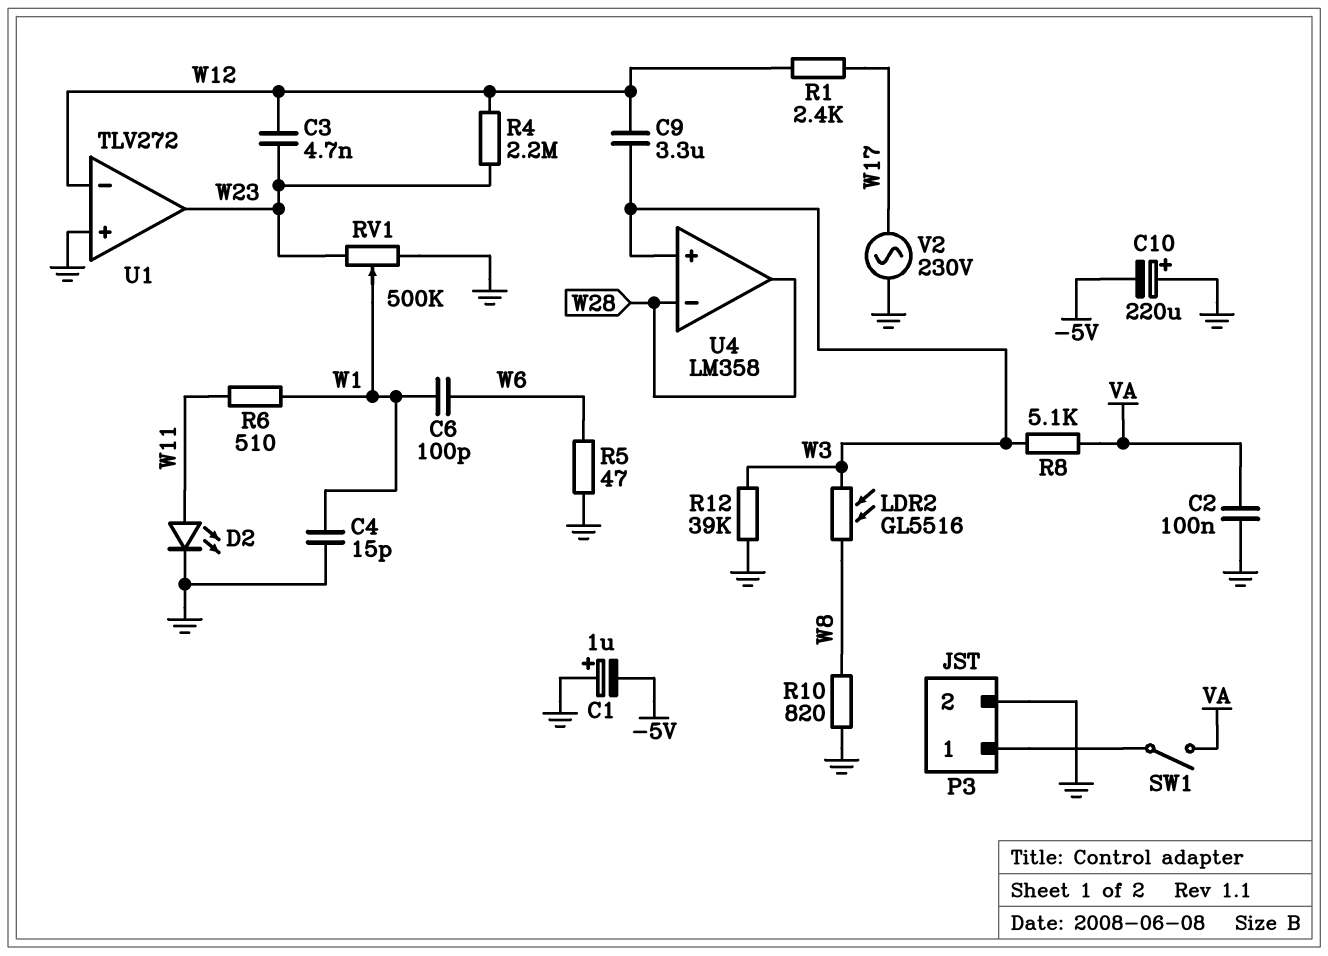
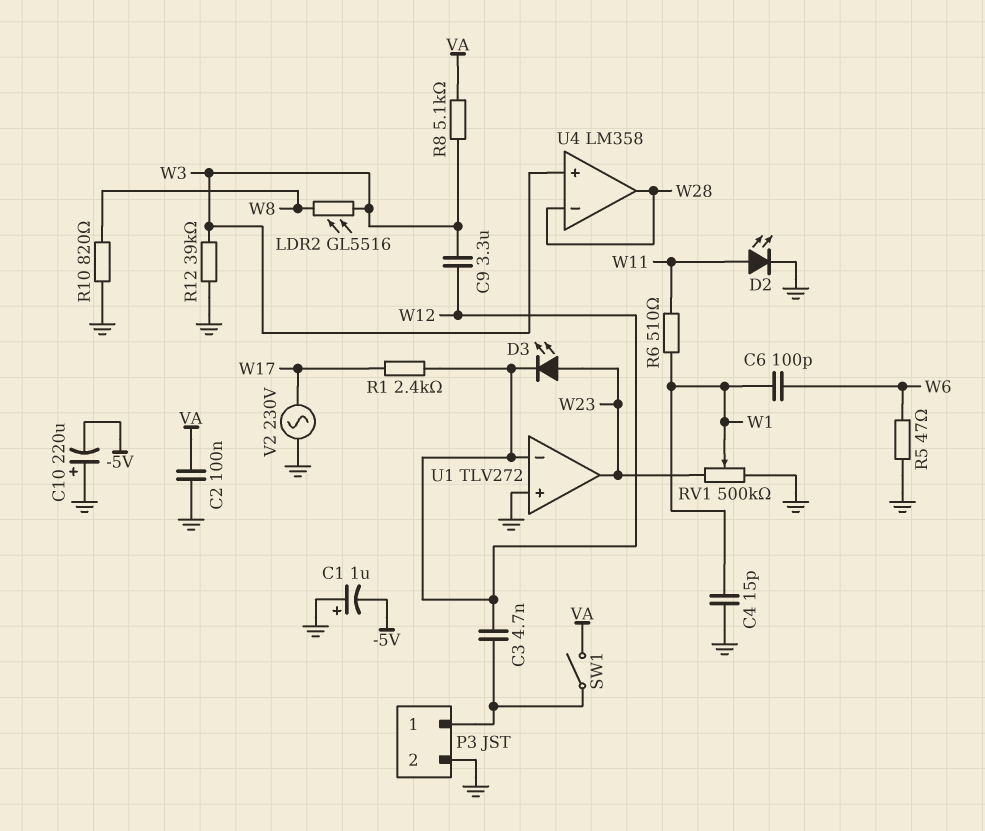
C3: 4.7nF (W12, W23) -> 4.7nF (P3/1, W12)
D3: none -> LED (A W23, K W12)
R4: 2.2M (W12, W23) -> none

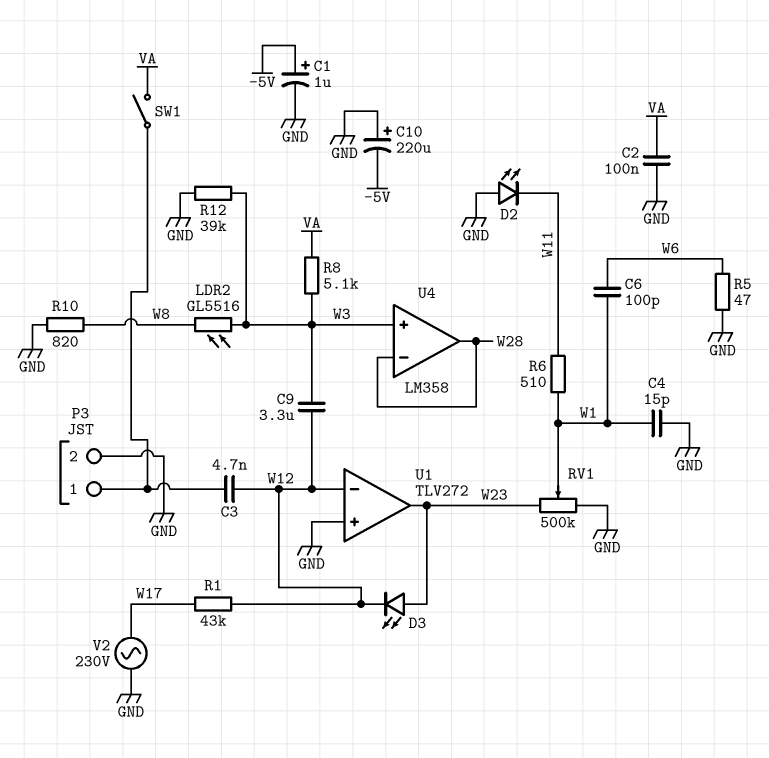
C1: 1uF (plus GND, minus -5V) -> 1uF (plus -5V, minus GND)
D2: LED (A W11, K GND) -> LED (A GND, K W11)
R1: 2.4k (W12, W17) -> 43k (W12, W17)

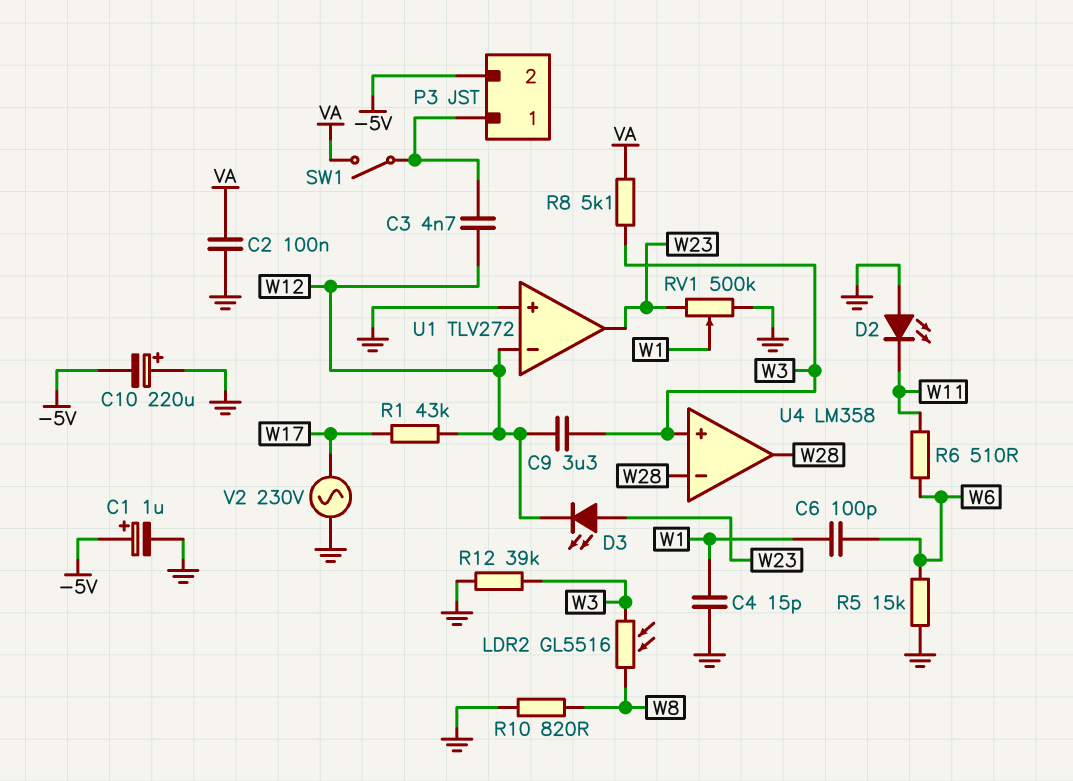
P3 pin 2: GND -> -5V
R5: 47 (GND, W6) -> 15k (GND, W6)
R6: 510 (W1, W11) -> 510 (W6, W11)

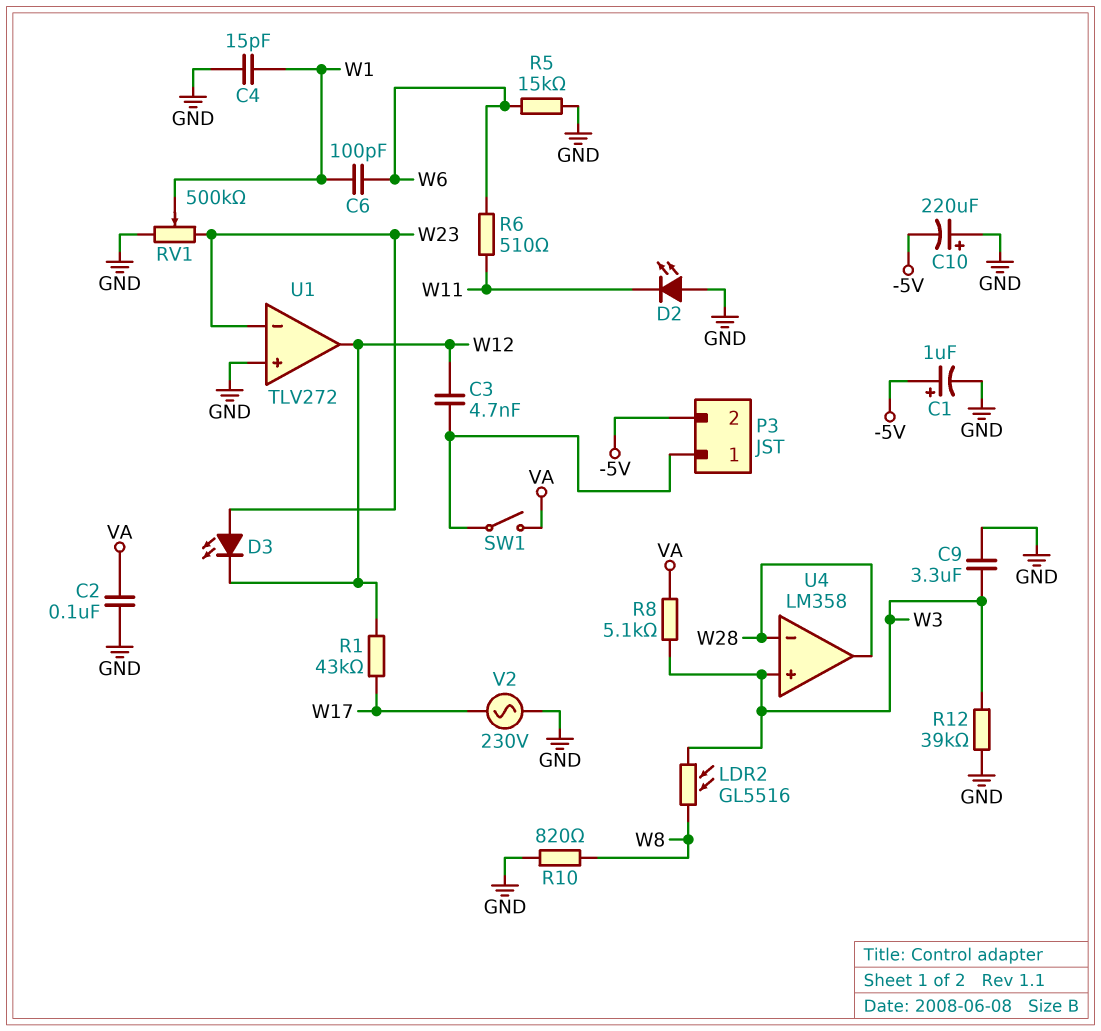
C9: 3.3uF (W3, W12) -> 3.3uF (GND, W3)
U1 pin in-: W12 -> W23
U1 pin out: W23 -> W12

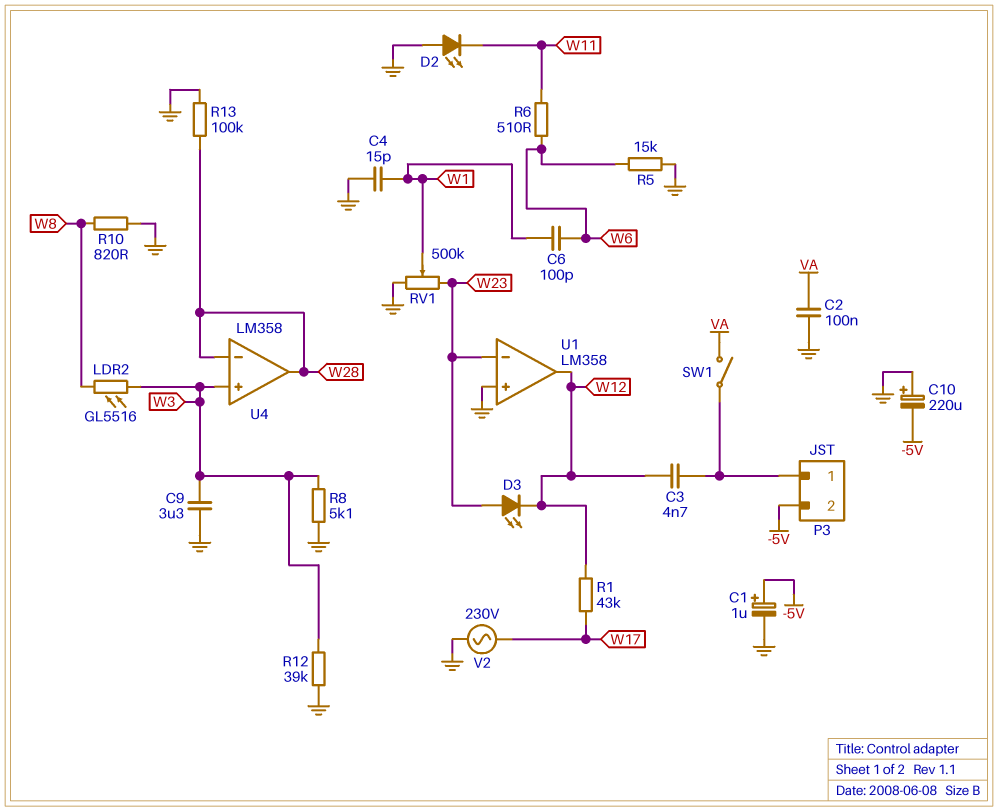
R8: 5.1k (VA, W3) -> 5.1k (GND, W3)
R13: none -> 100k (GND, W28)
U1: TLV272 -> LM358

